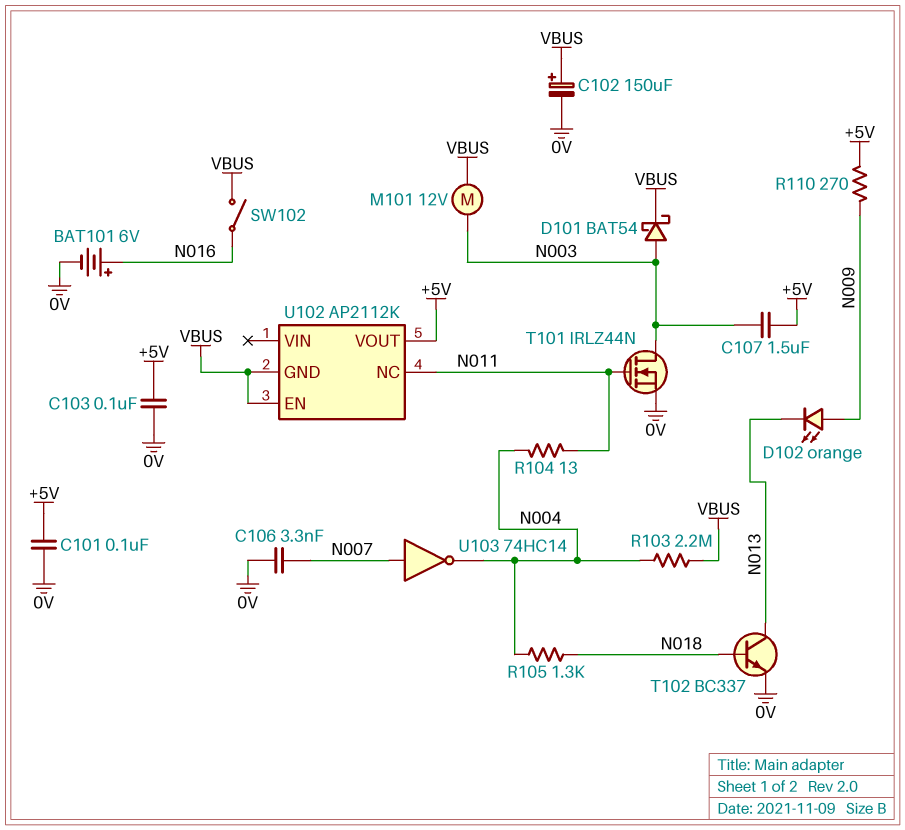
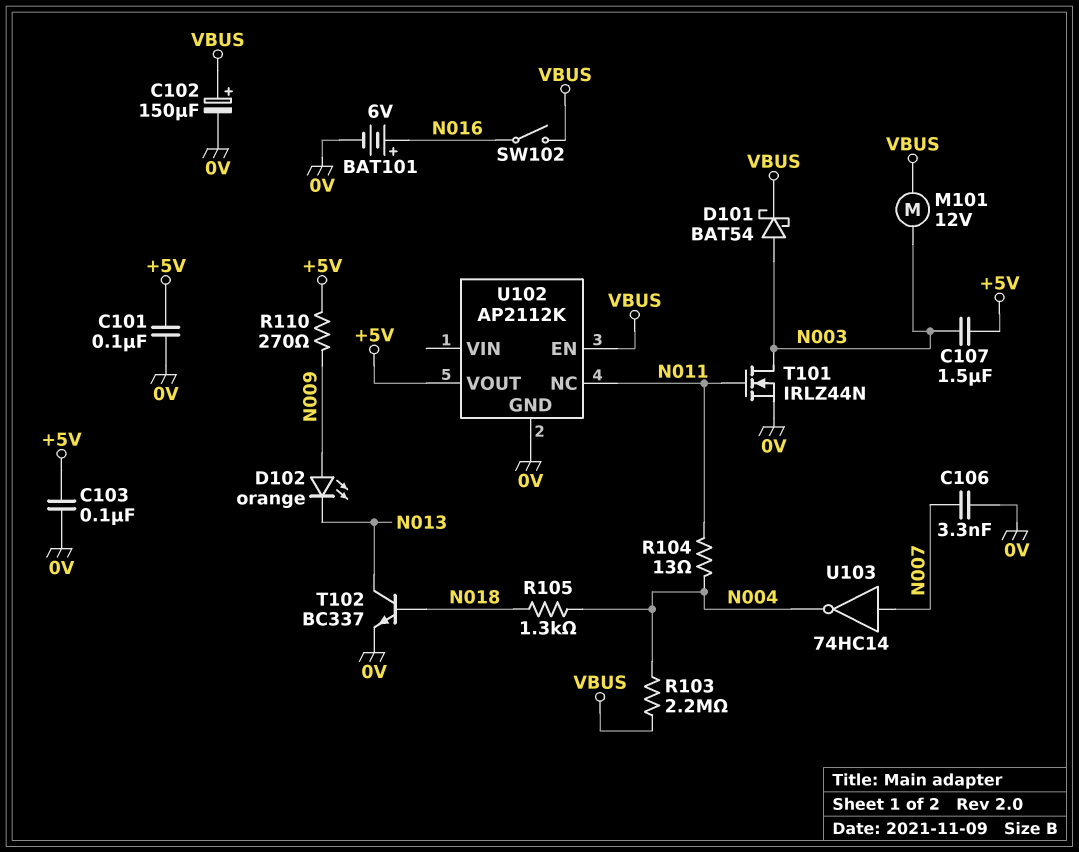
U102 pin GND: VBUS -> 0V

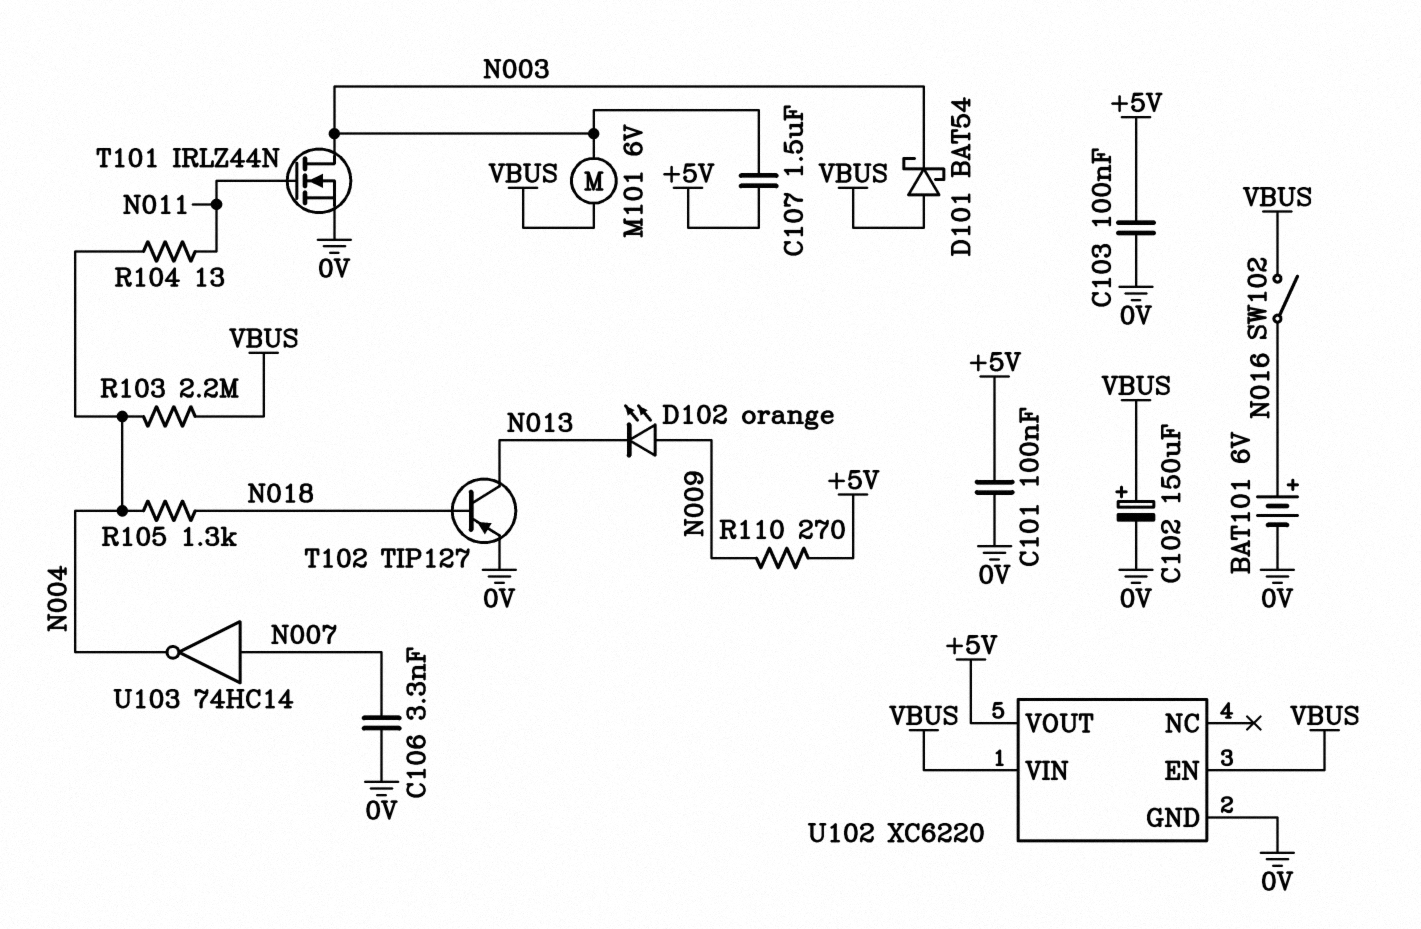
D101: schottky BAT54 (A N003, K VBUS) -> schottky BAT54 (A VBUS, K N003)
M101: motor 12V (N003, VBUS) -> motor 6V (N003, VBUS)
T102: NPN BC337 (B N018, C N013, E 0V) -> PNP TIP127 (B N018, C N013, E 0V)
U102: AP2112K -> XC6220
U102 pin NC: N011 -> none
U102 pin VIN: none -> VBUS

